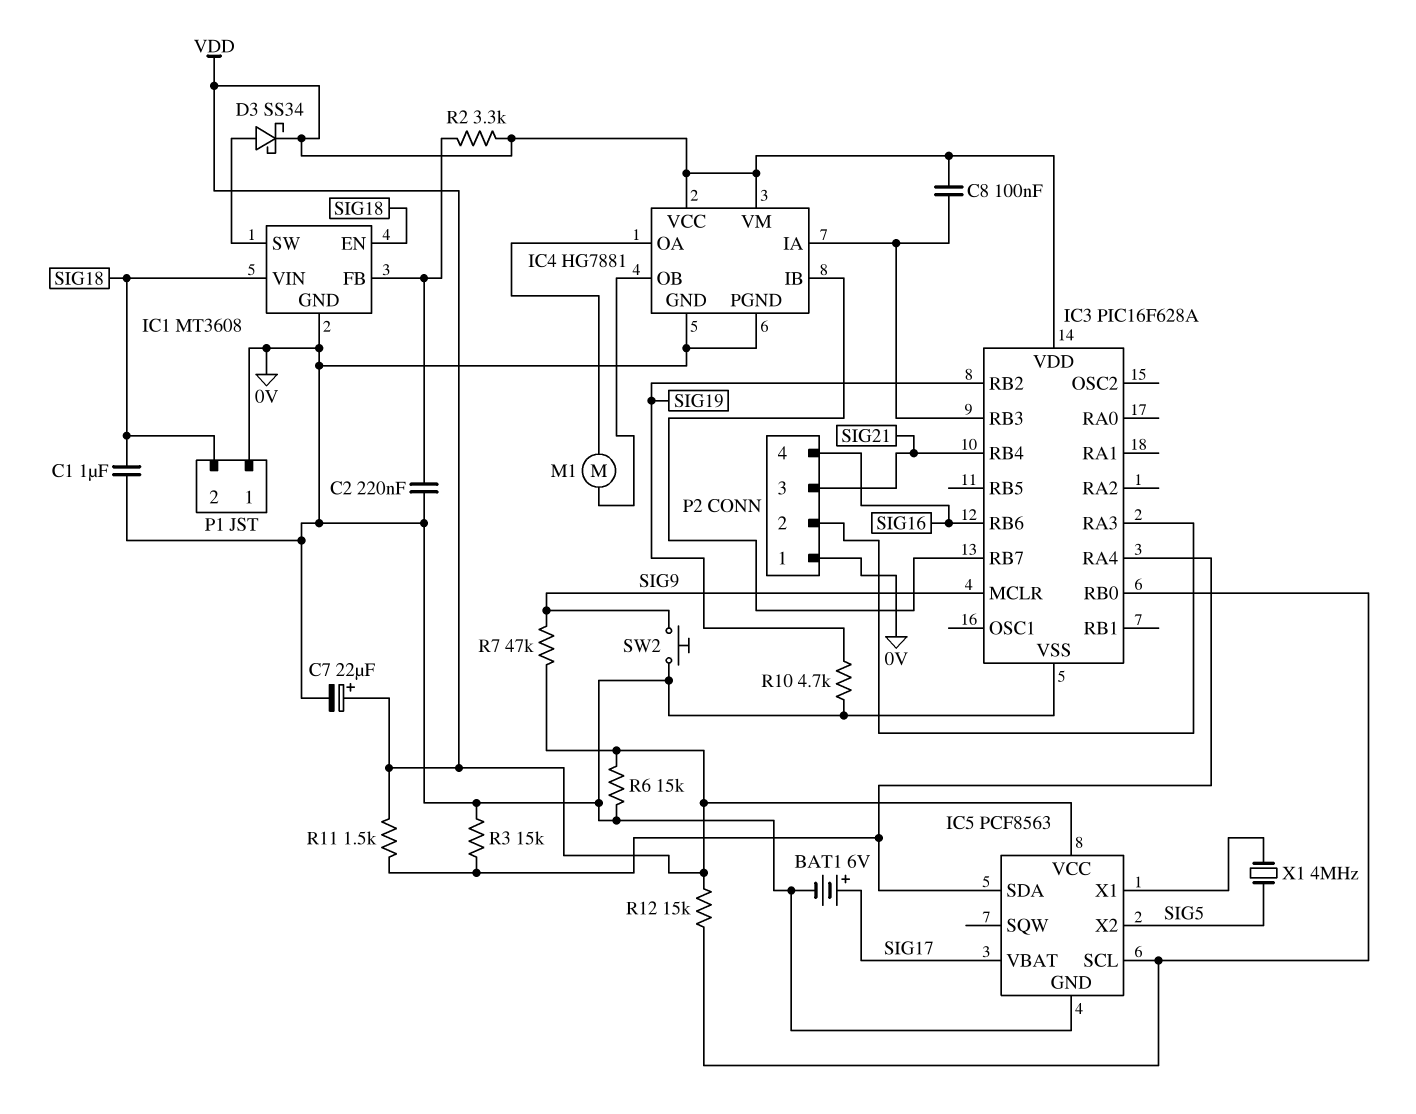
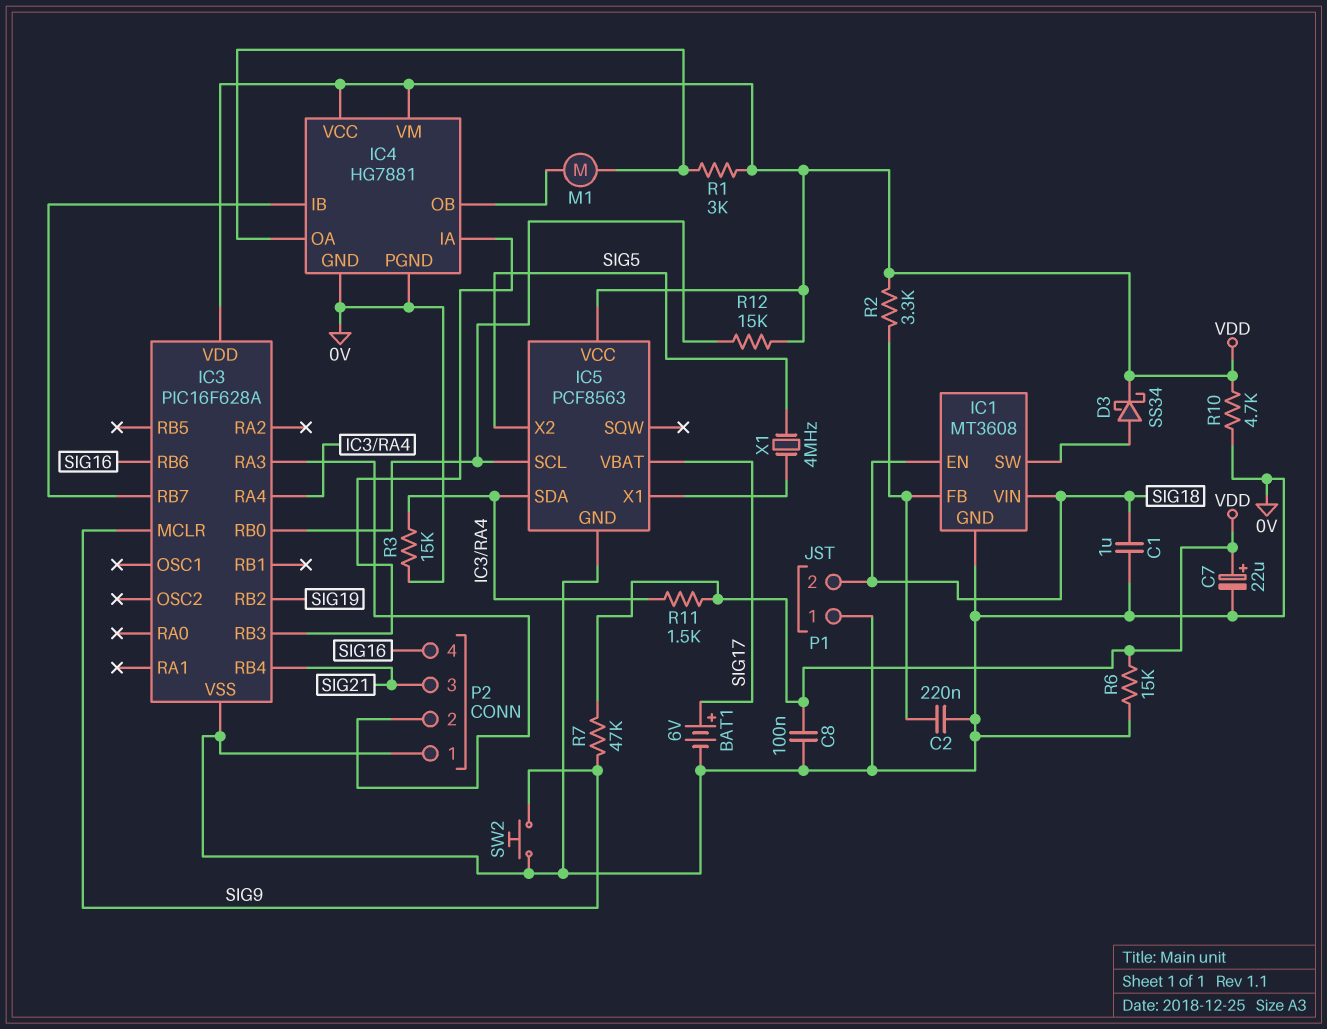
C8: 100nF (IC3/RB3, VDD) -> 100nF (0V, VDD)
R1: none -> 3k (IC4/OA, VDD)
R10: 4.7k (0V, SIG19) -> 4.7k (0V, VDD)

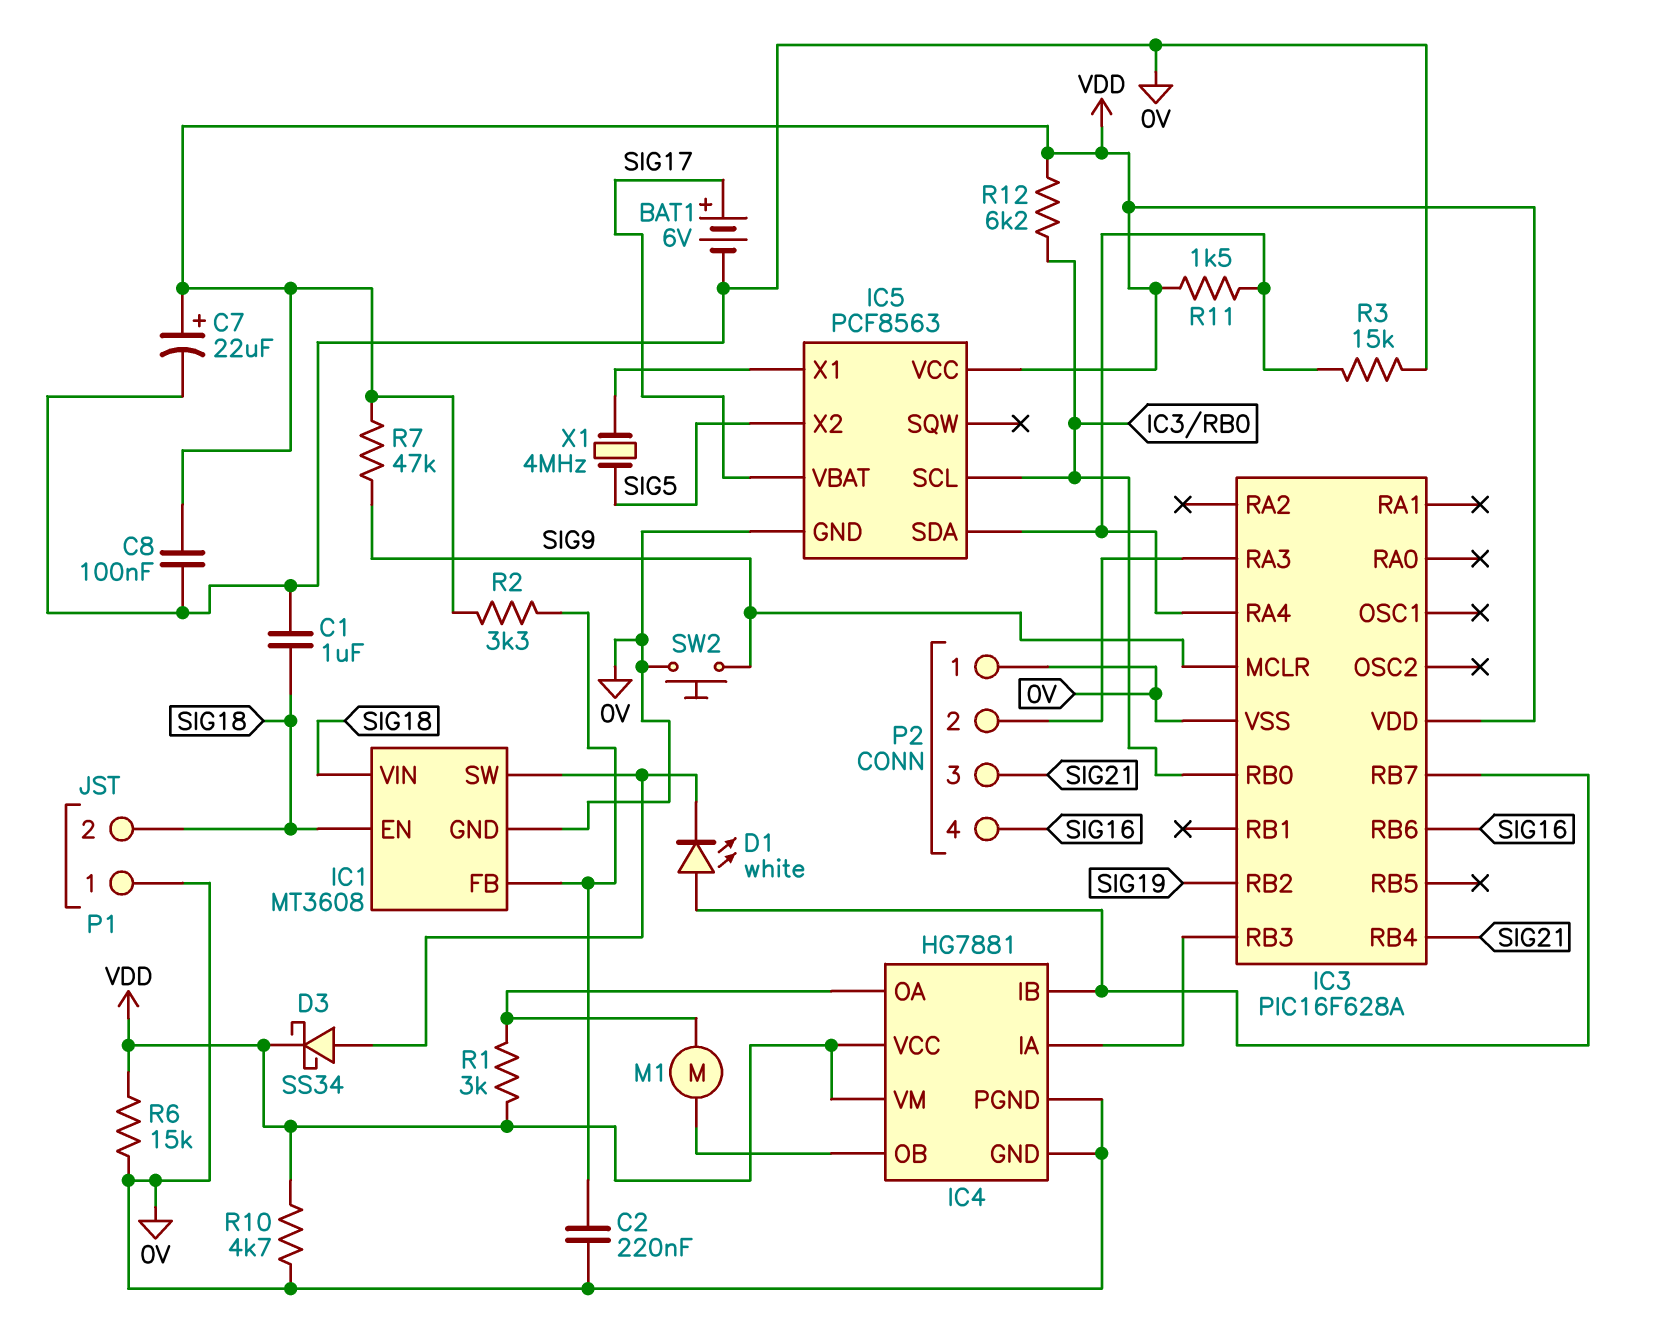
D1: none -> LED white (A IC3/RB7, K IC1/SW)
R12: 15k (IC3/RB0, VDD) -> 6.2k (IC3/RB0, VDD)

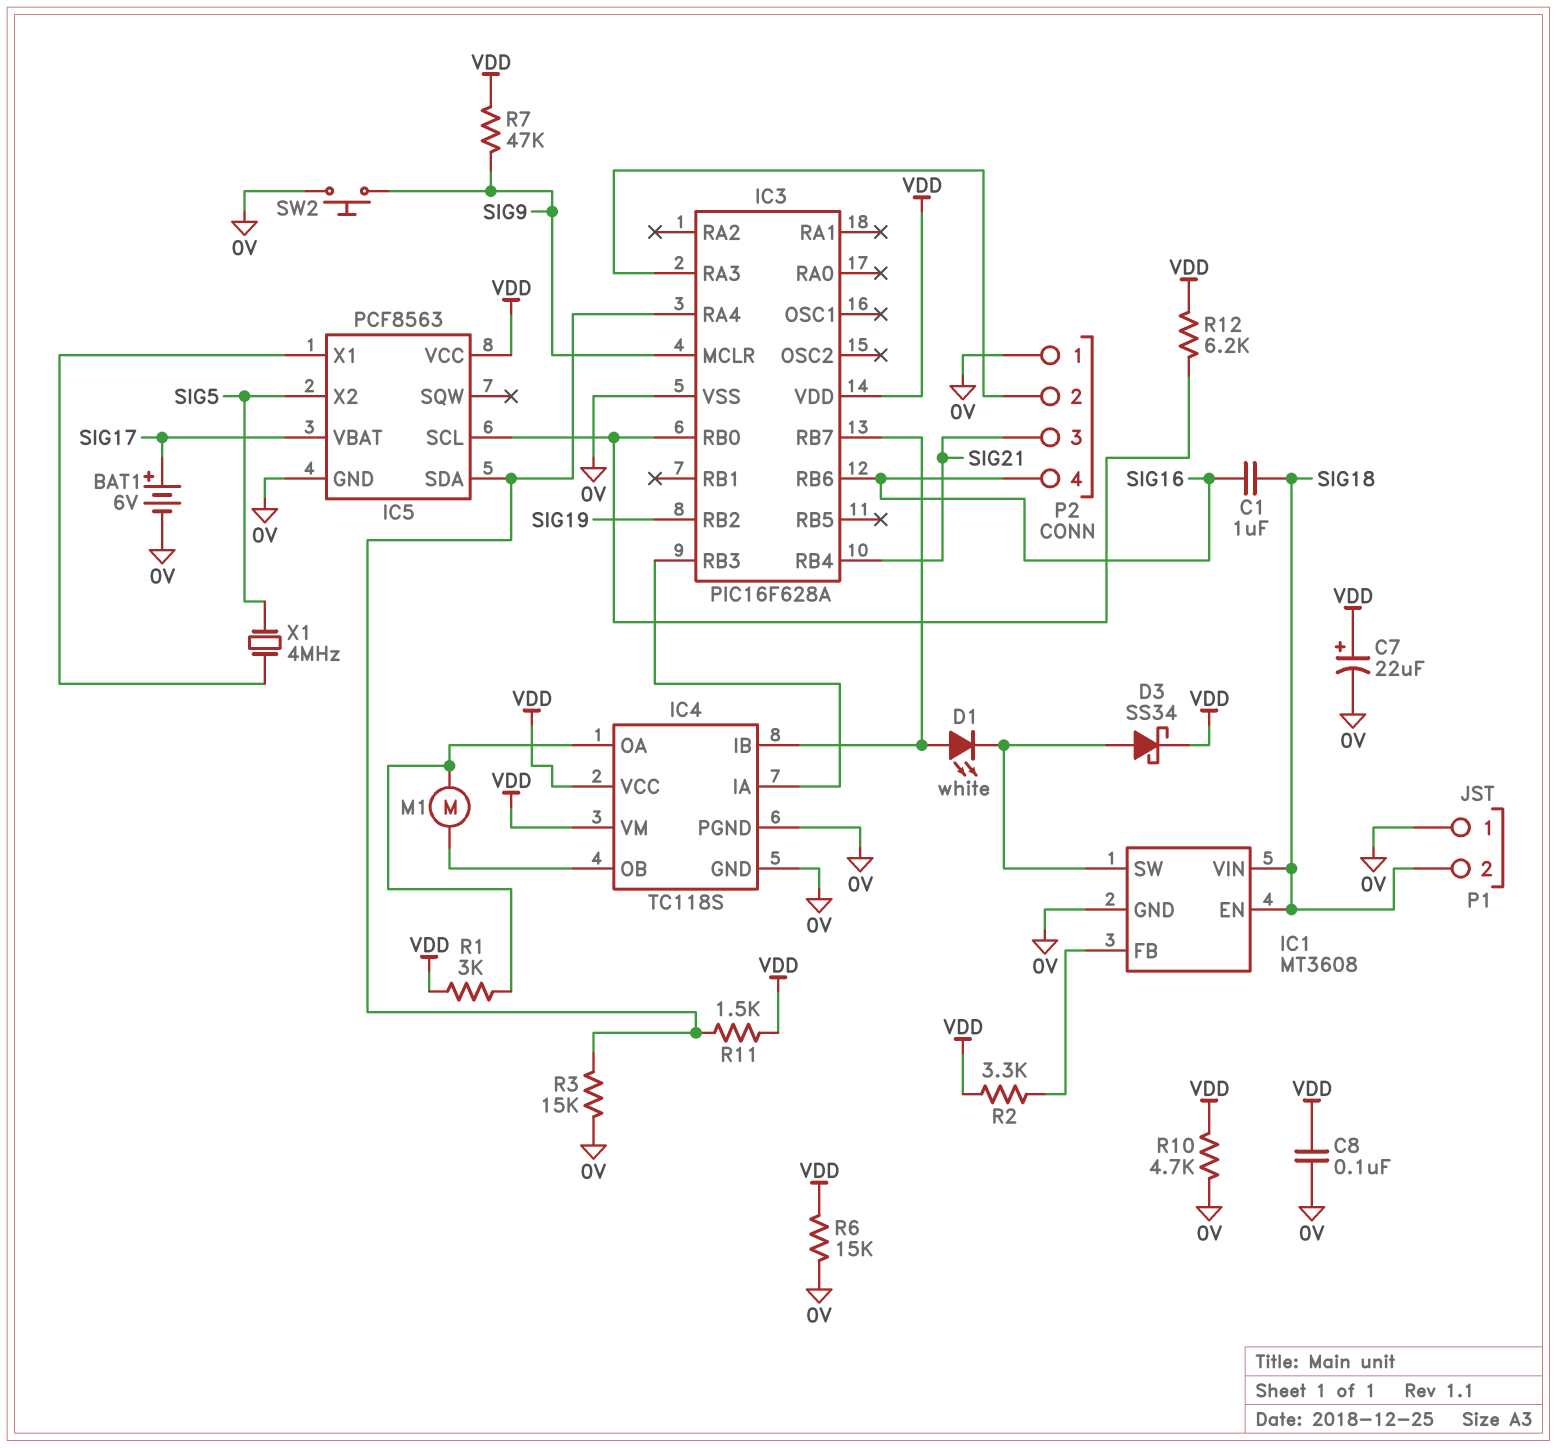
C1: 1uF (0V, SIG18) -> 1uF (SIG16, SIG18)
C2: 220nF (0V, IC1/FB) -> none
IC4: HG7881 -> TC118S

